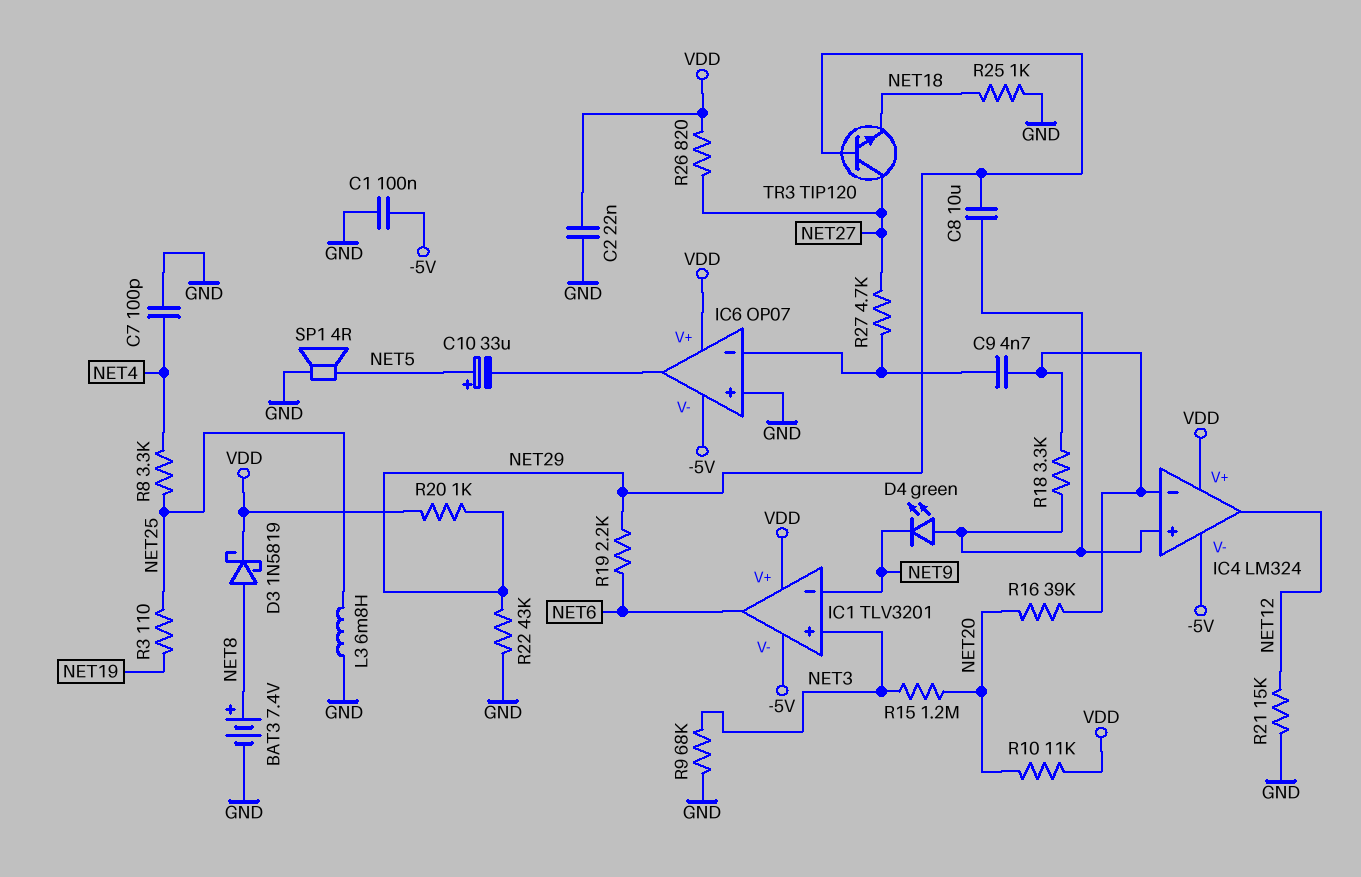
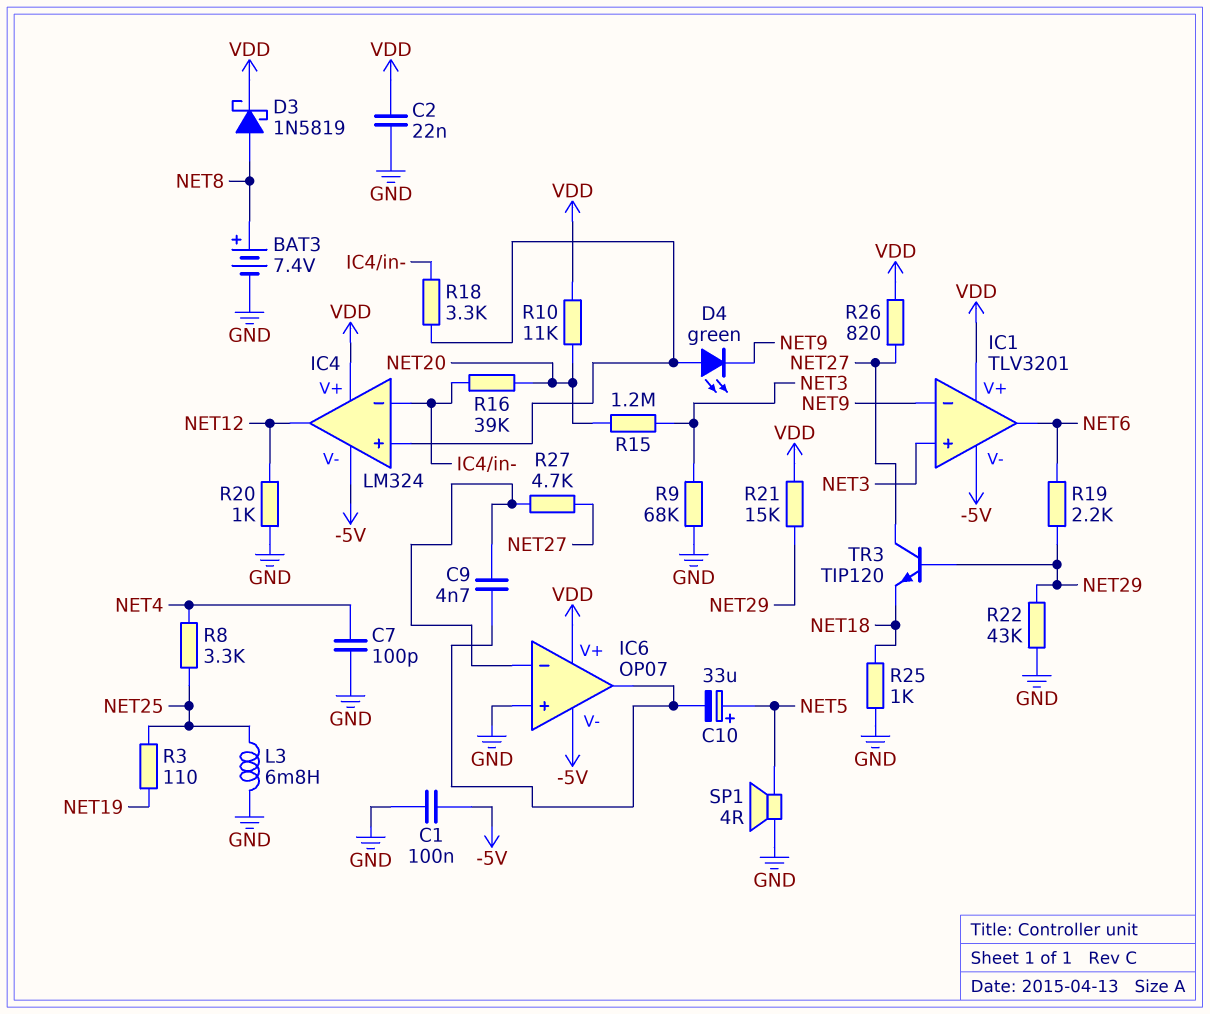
C8: 10uF (IC4/in+, NET29) -> none
C9: 4.7nF (IC4/in-, IC6/in-) -> 4.7nF (IC6/in-, IC6/out)
R20: 1k (NET29, VDD) -> 1k (GND, NET12)
R21: 15k (GND, NET12) -> 15k (NET29, VDD)

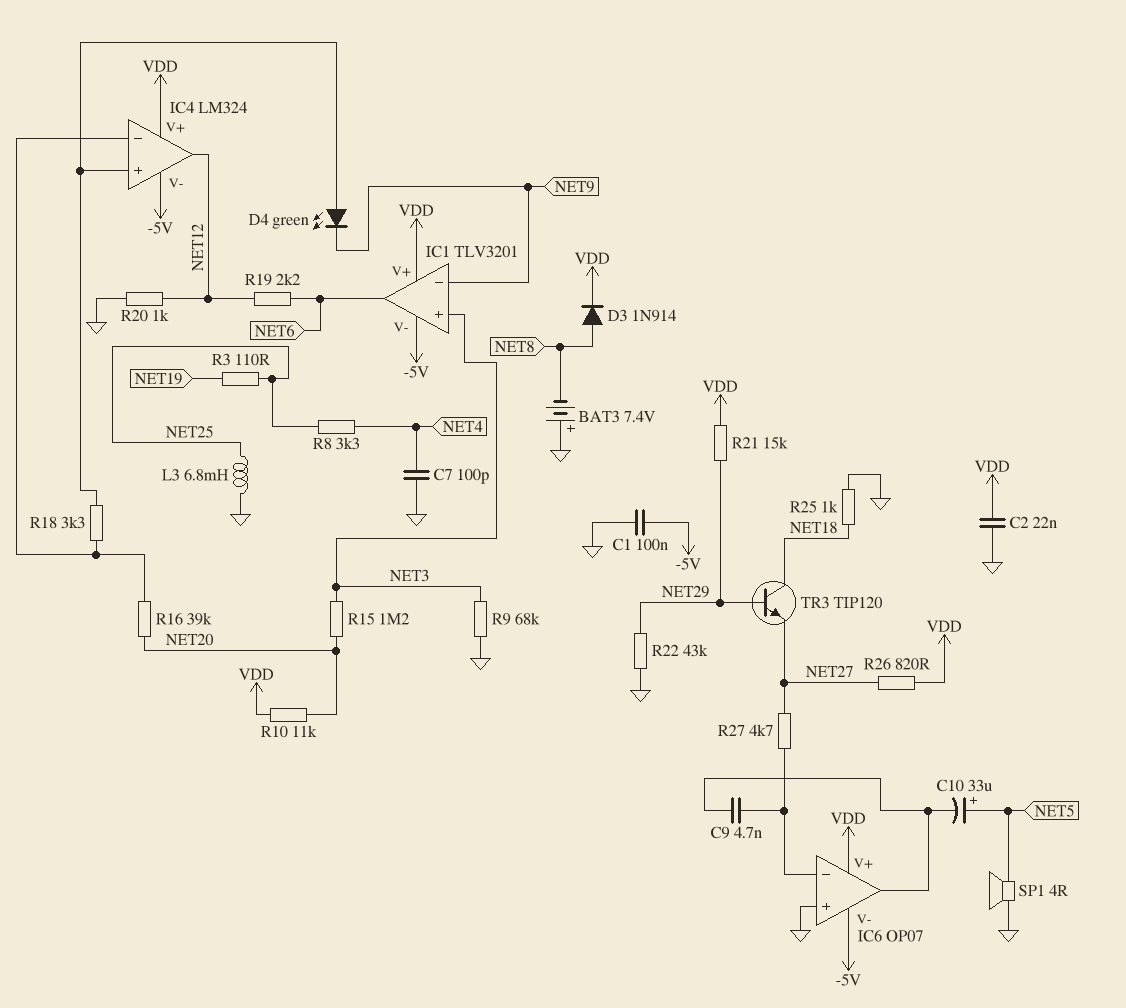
BAT3: 7.4V (plus NET8, minus GND) -> 7.4V (plus GND, minus NET8)
D3: schottky 1N5819 (A NET8, K VDD) -> diode 1N914 (A NET8, K VDD)
R19: 2.2k (NET6, NET29) -> 2.2k (NET6, NET12)
TR3: NPN TIP120 (B NET29, C NET27, E NET18) -> NPN TIP120 (B NET29, C NET18, E NET27)

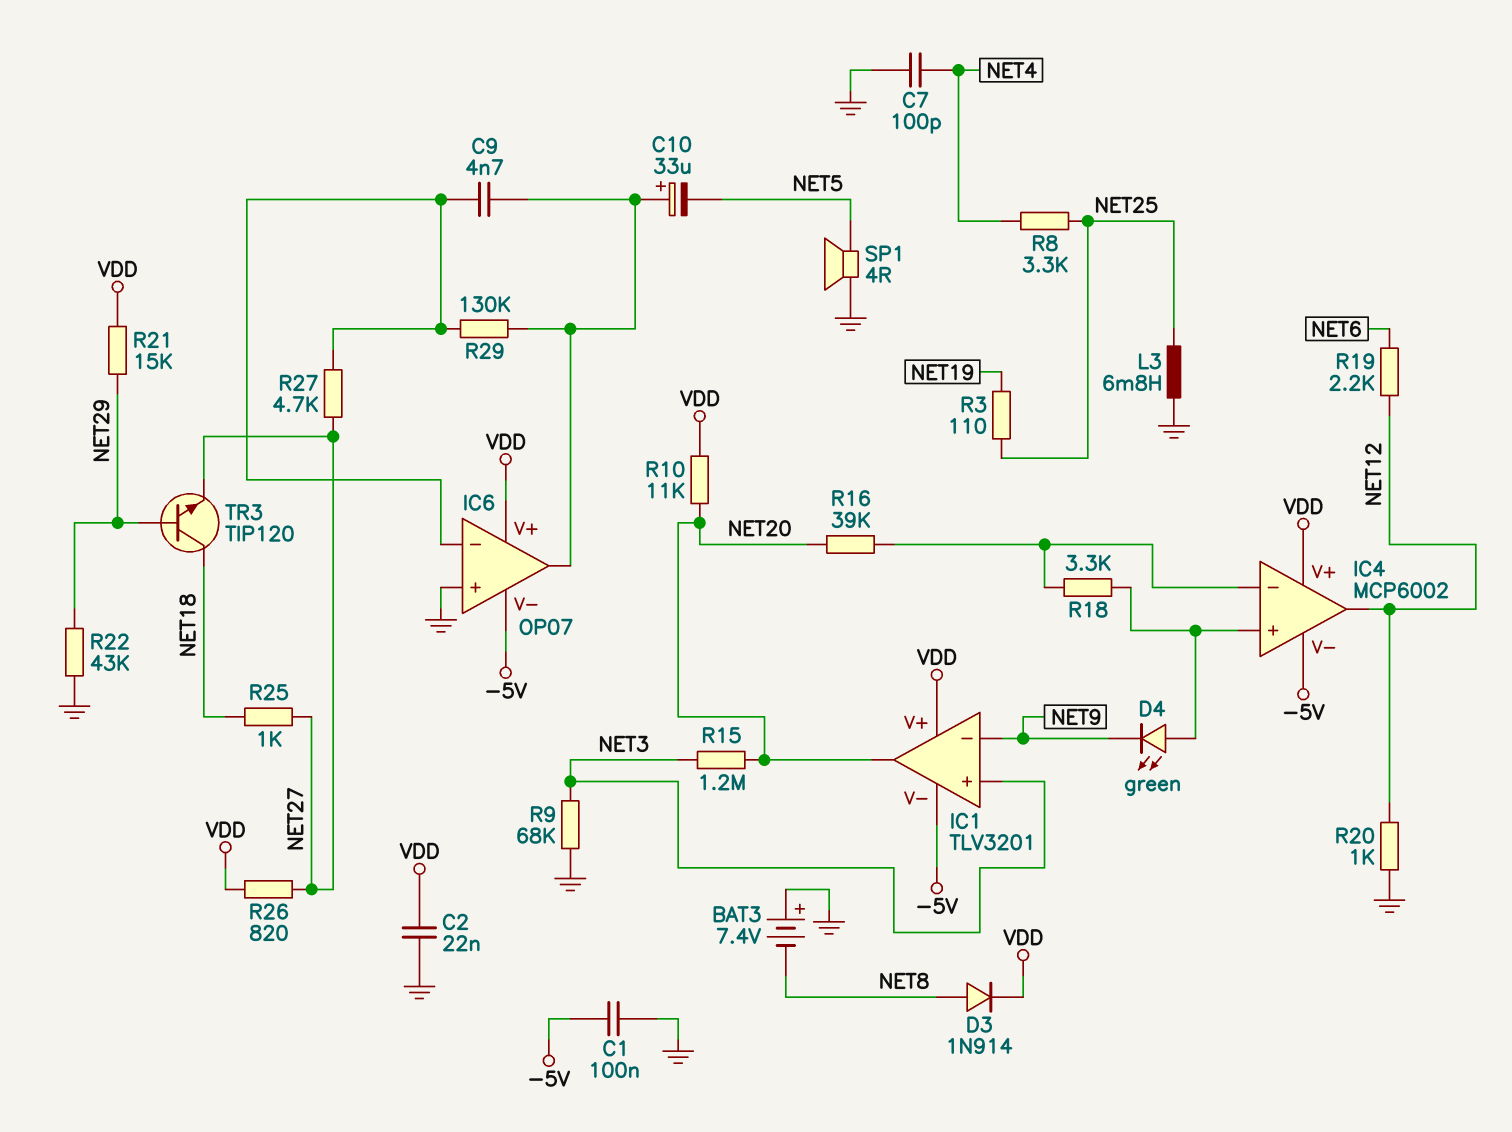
C10: 33uF (plus NET5, minus IC6/out) -> 33uF (plus IC6/out, minus NET5)
IC1 pin out: NET6 -> NET20
IC4: LM324 -> MCP6002
R25: 1k (GND, NET18) -> 1k (NET18, NET27)
R29: none -> 130k (IC6/in-, IC6/out)

